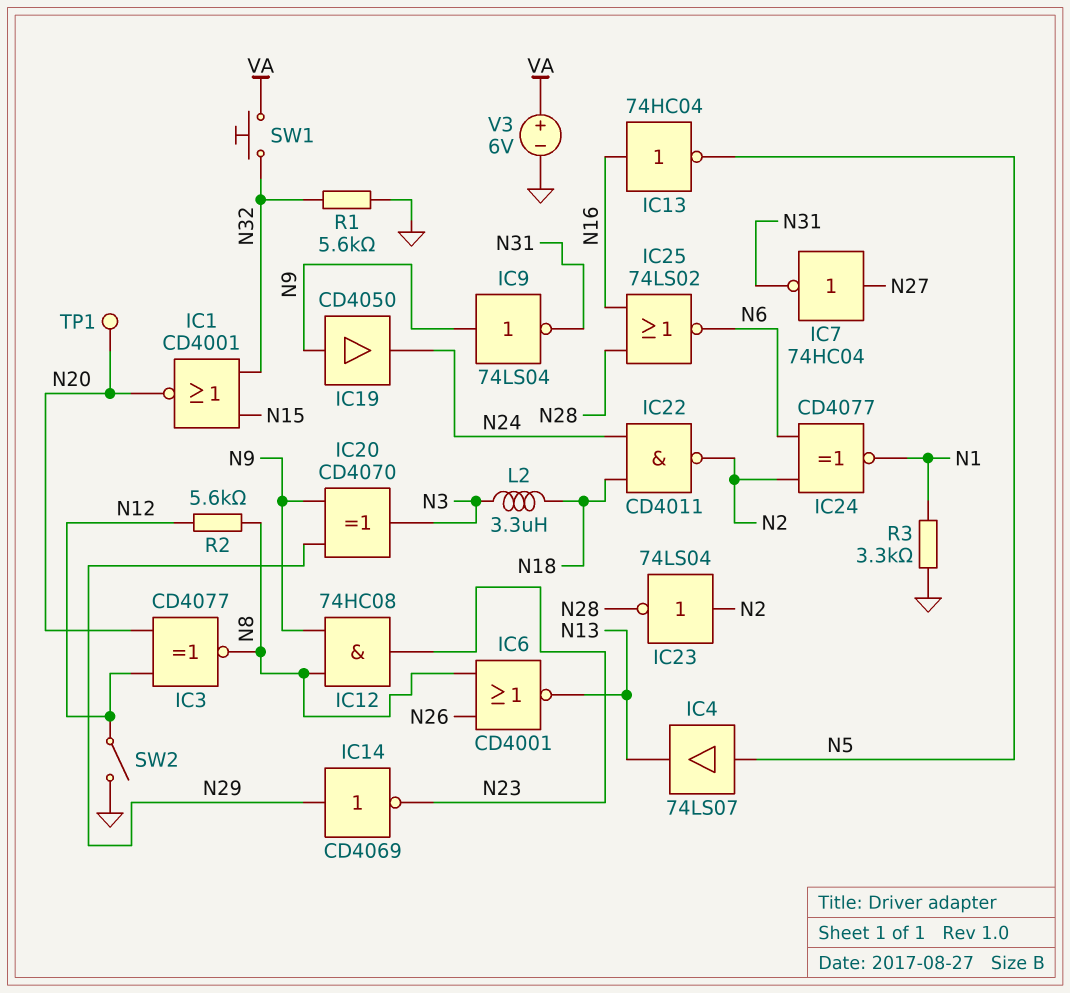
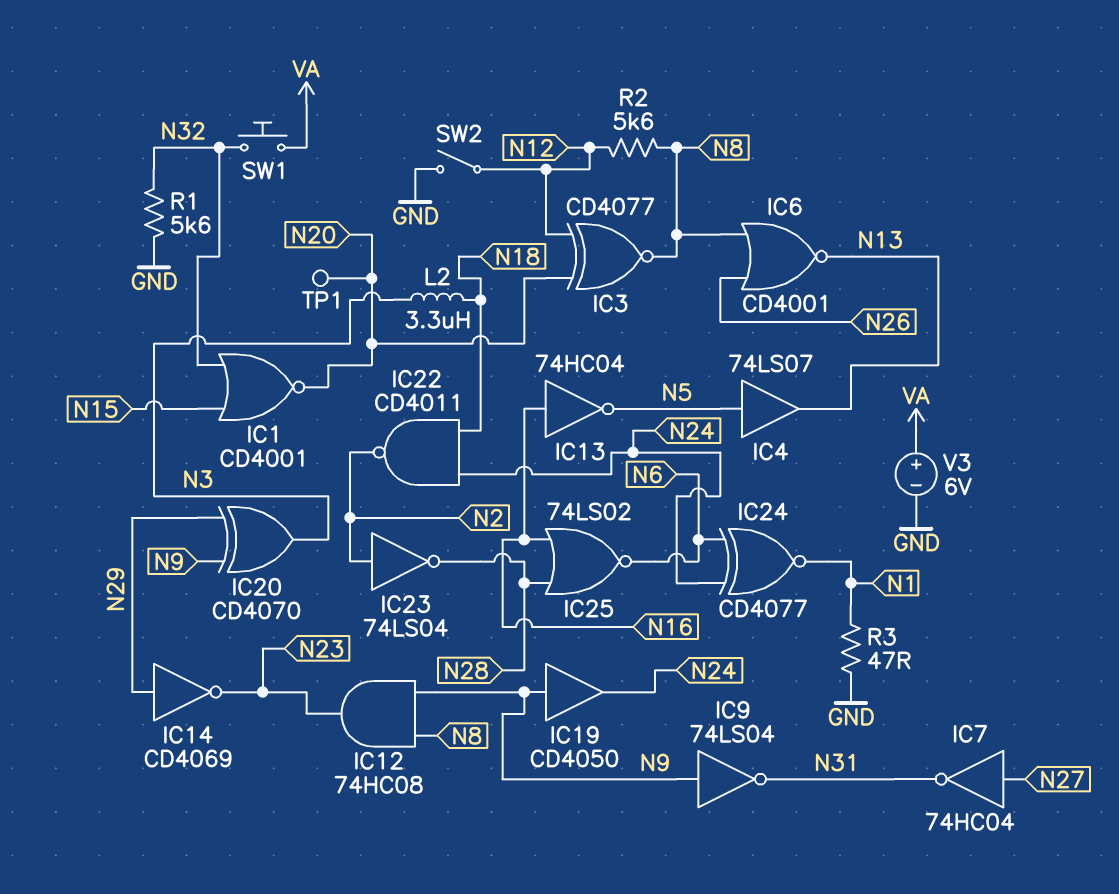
IC24: XNOR CD4077 (in N2, in N6, out N1) -> XNOR CD4077 (in N6, in N24, out N1)
R3: 3.3k (GND, N1) -> 47 (GND, N1)

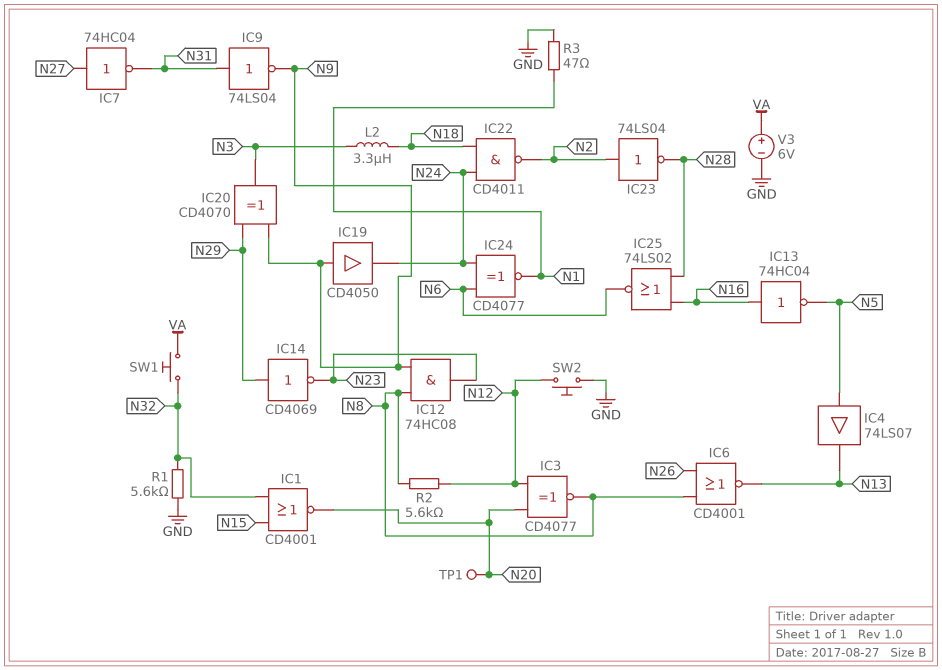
IC9: NOT 74LS04 (in N9, out N31) -> NOT 74LS04 (in N31, out N9)
SW2: switch (GND, N12) -> button (GND, N12)

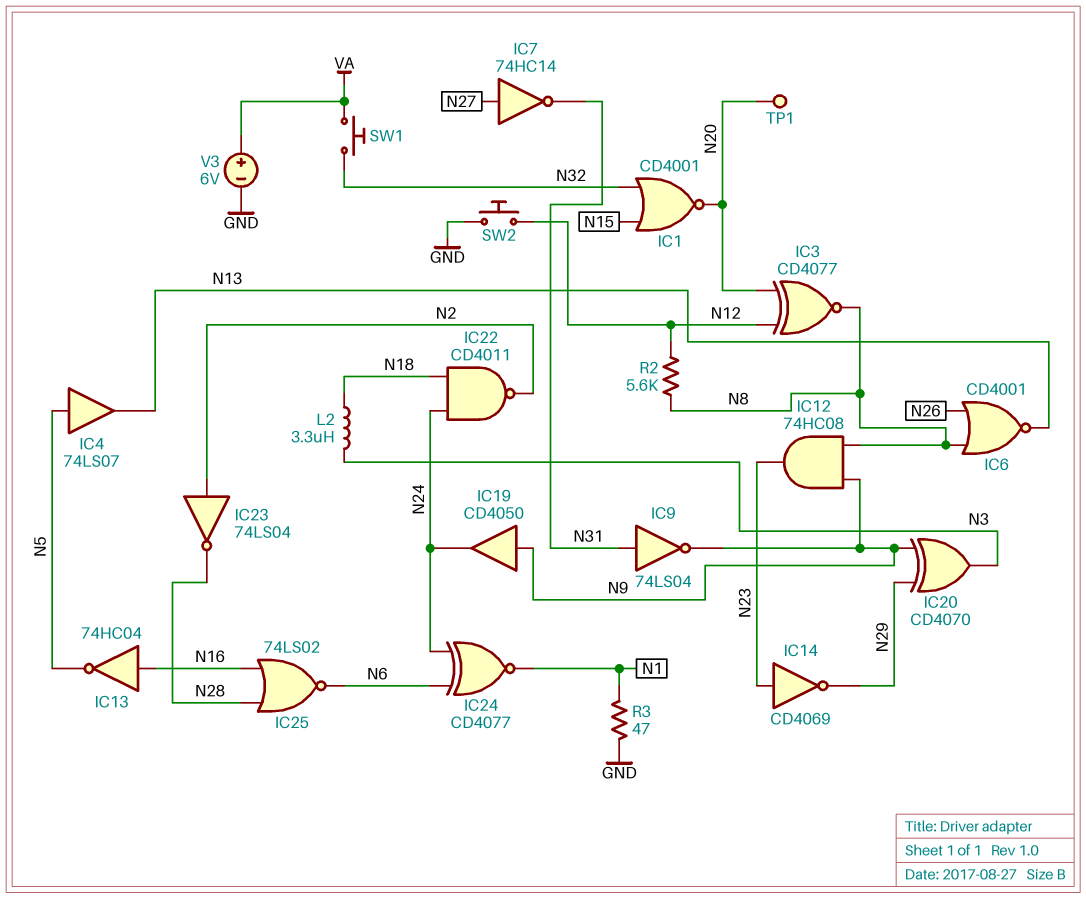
IC7: NOT 74HC04 (in N27, out N31) -> NOT 74HC14 (in N27, out N31)
IC14: NOT CD4069 (in N29, out N23) -> NOT CD4069 (in N23, out N29)
R1: 5.6k (GND, N32) -> none

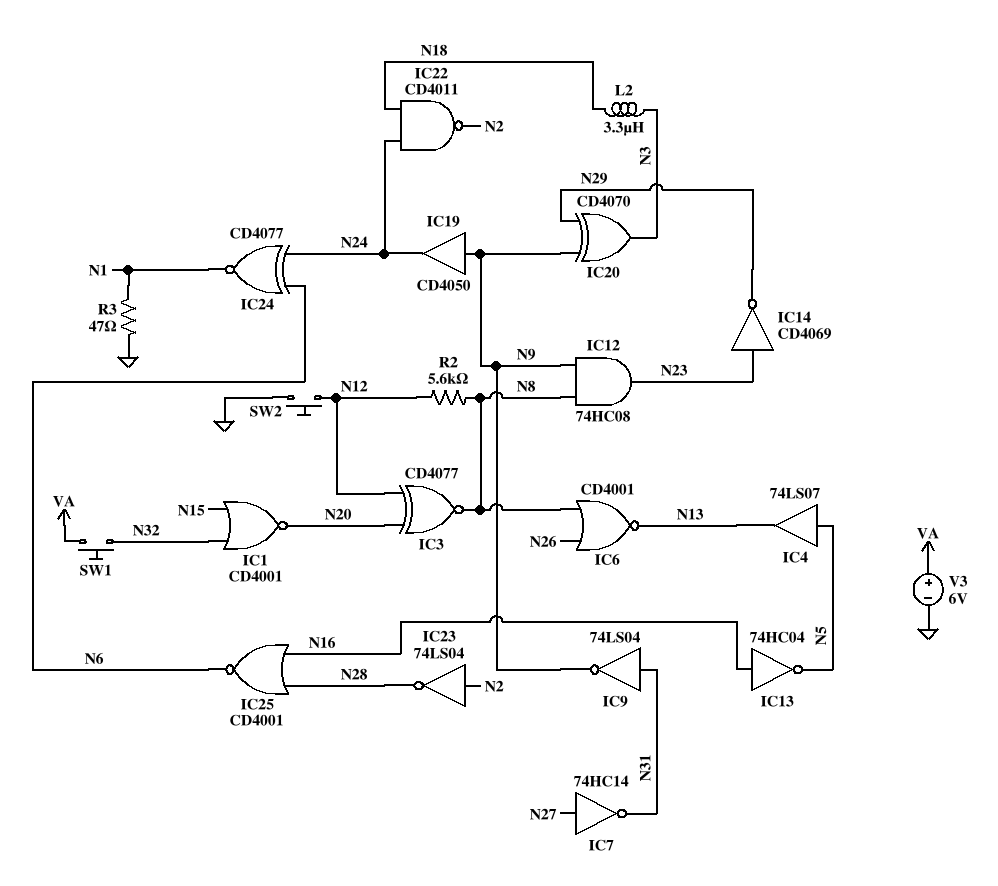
IC25: NOR 74LS02 (in N16, in N28, out N6) -> NOR CD4001 (in N16, in N28, out N6)
TP1: test point (N20) -> none

